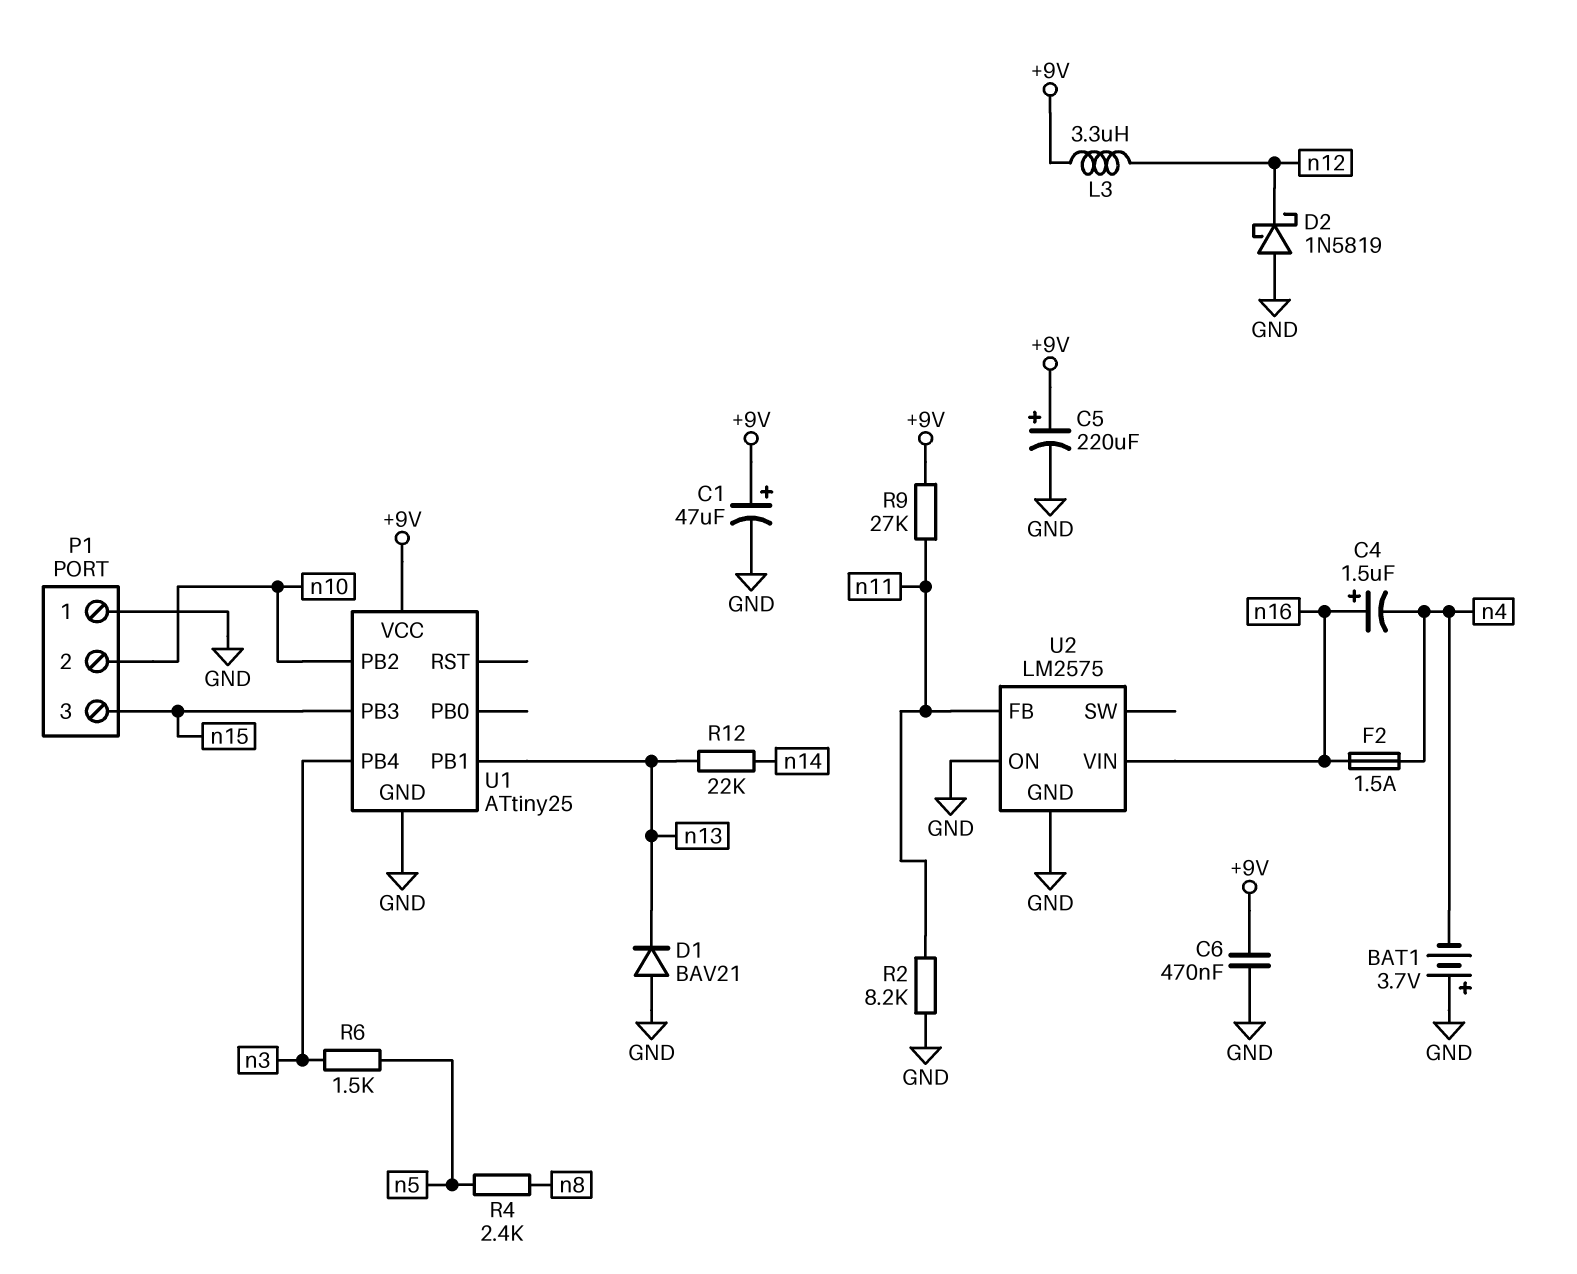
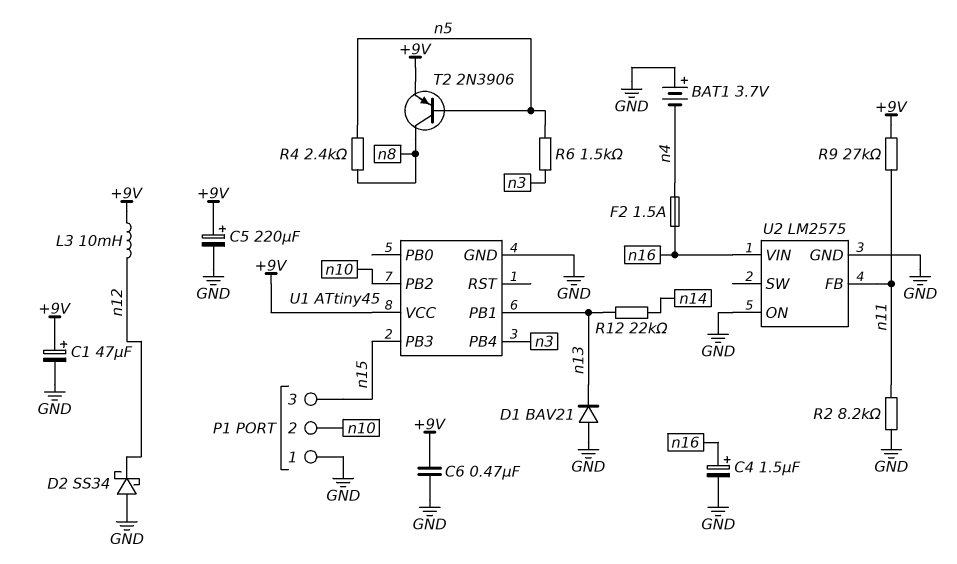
C4: 1.5uF (plus n16, minus n4) -> 1.5uF (plus n16, minus GND)
D2: schottky 1N5819 (A GND, K n12) -> schottky SS34 (A GND, K n12)
L3: 3.3uH (+9V, n12) -> 10mH (+9V, n12)
T2: none -> PNP 2N3906 (B n5, C n8, E +9V)
U1: ATtiny25 -> ATtiny45

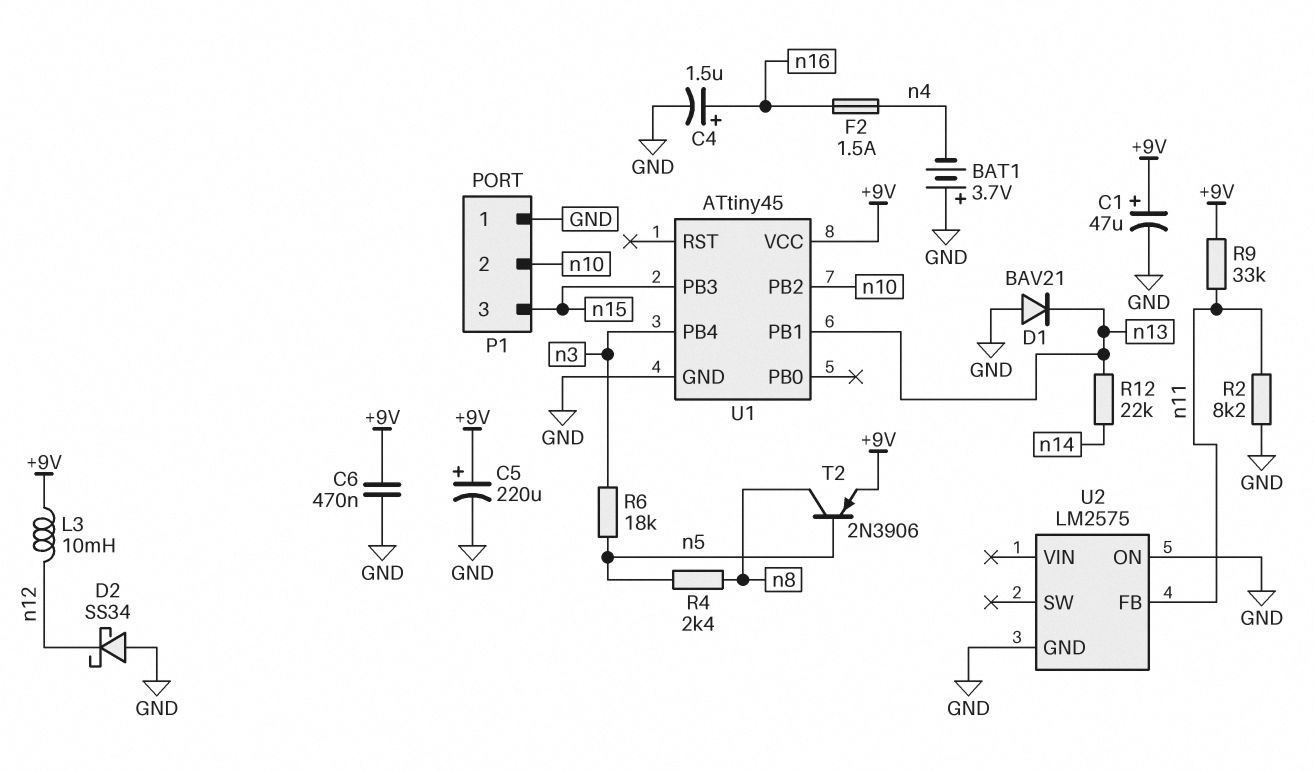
R6: 1.5k (n3, n5) -> 18k (n3, n5)
R9: 27k (+9V, n11) -> 33k (+9V, n11)
U2 pin VIN: n16 -> none

